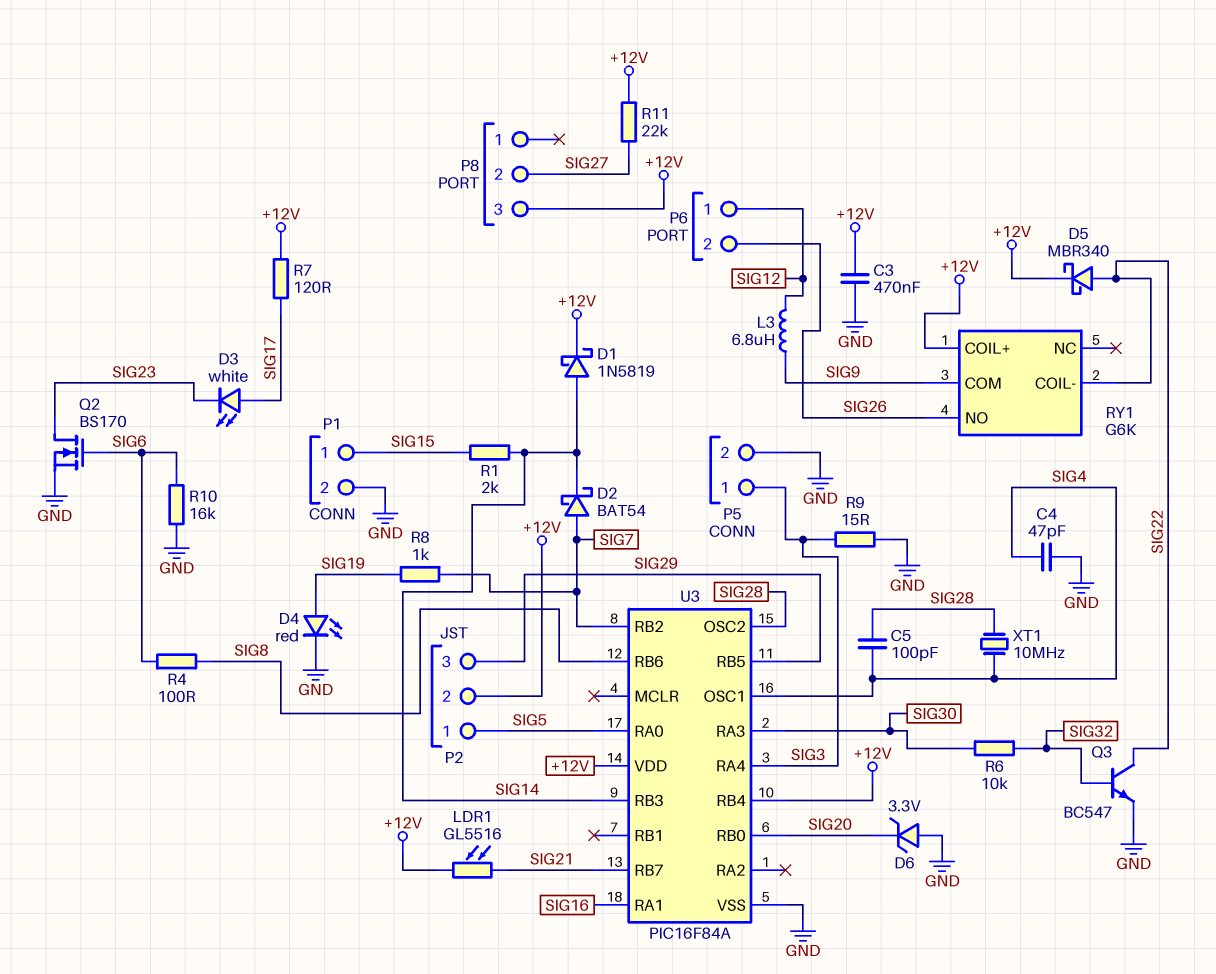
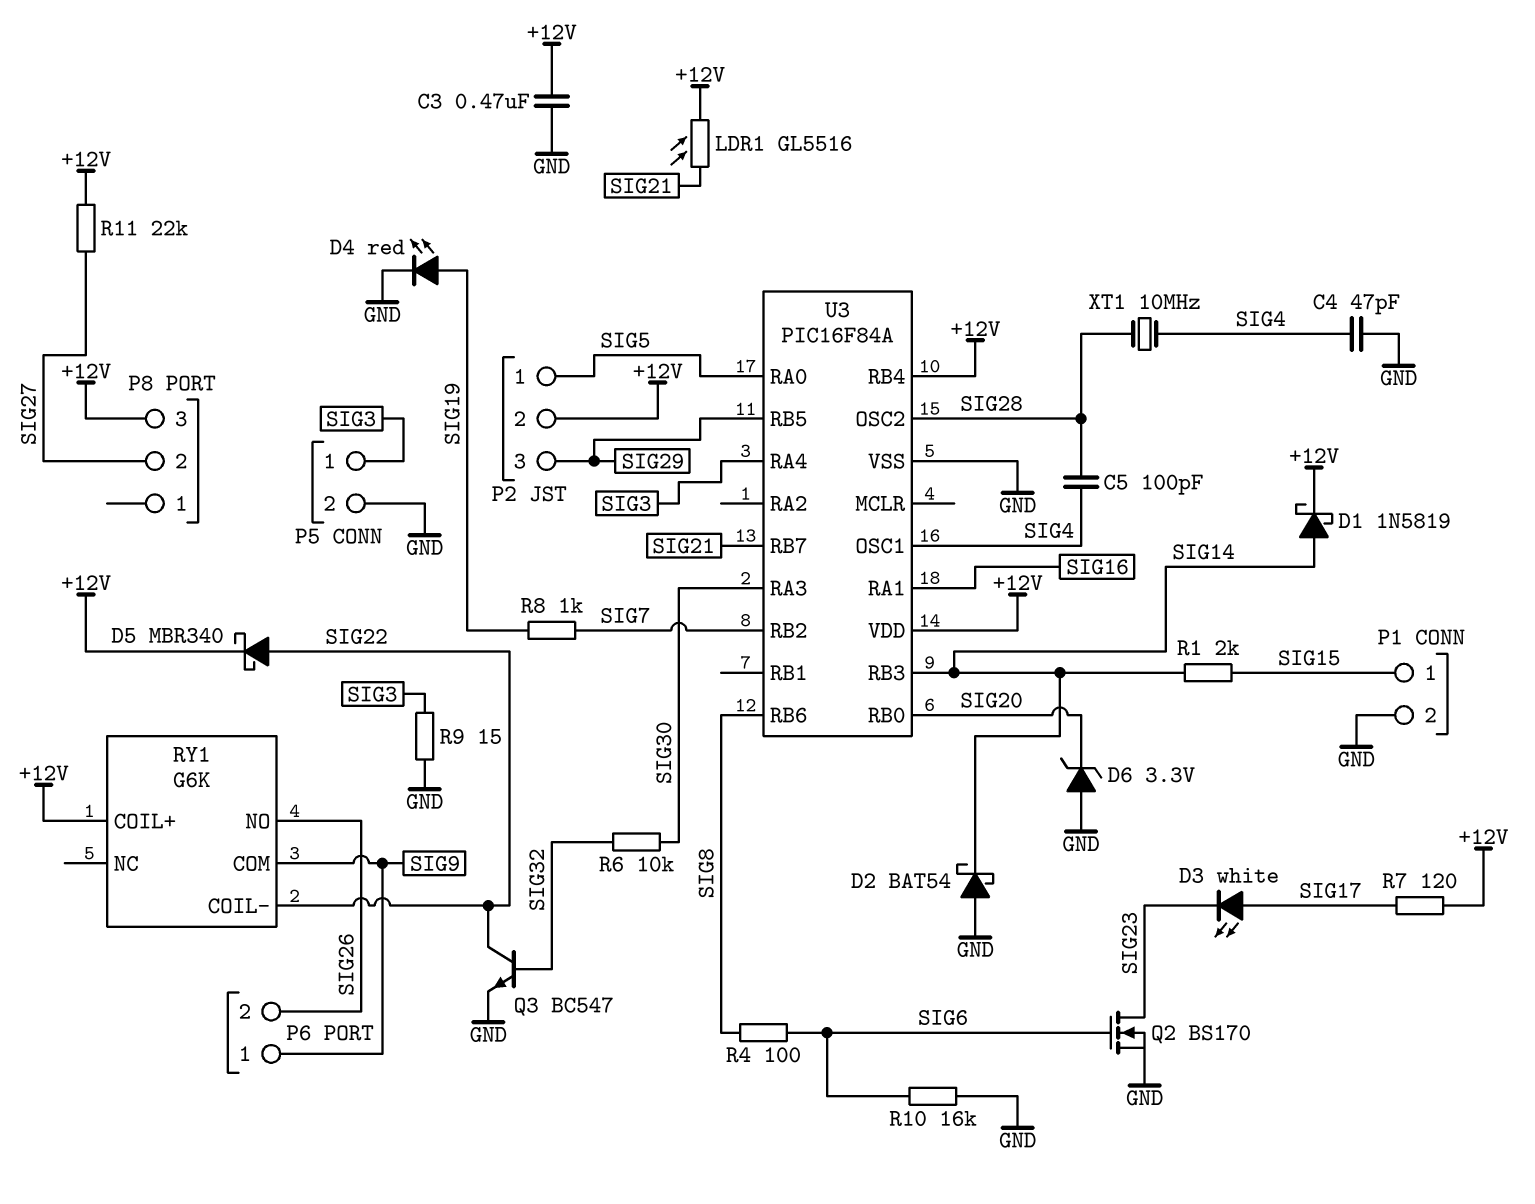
D2: schottky BAT54 (A SIG7, K SIG14) -> schottky BAT54 (A GND, K SIG14)
L3: 6.8uH (SIG9, SIG12) -> none
P6 pin 1: SIG12 -> SIG9

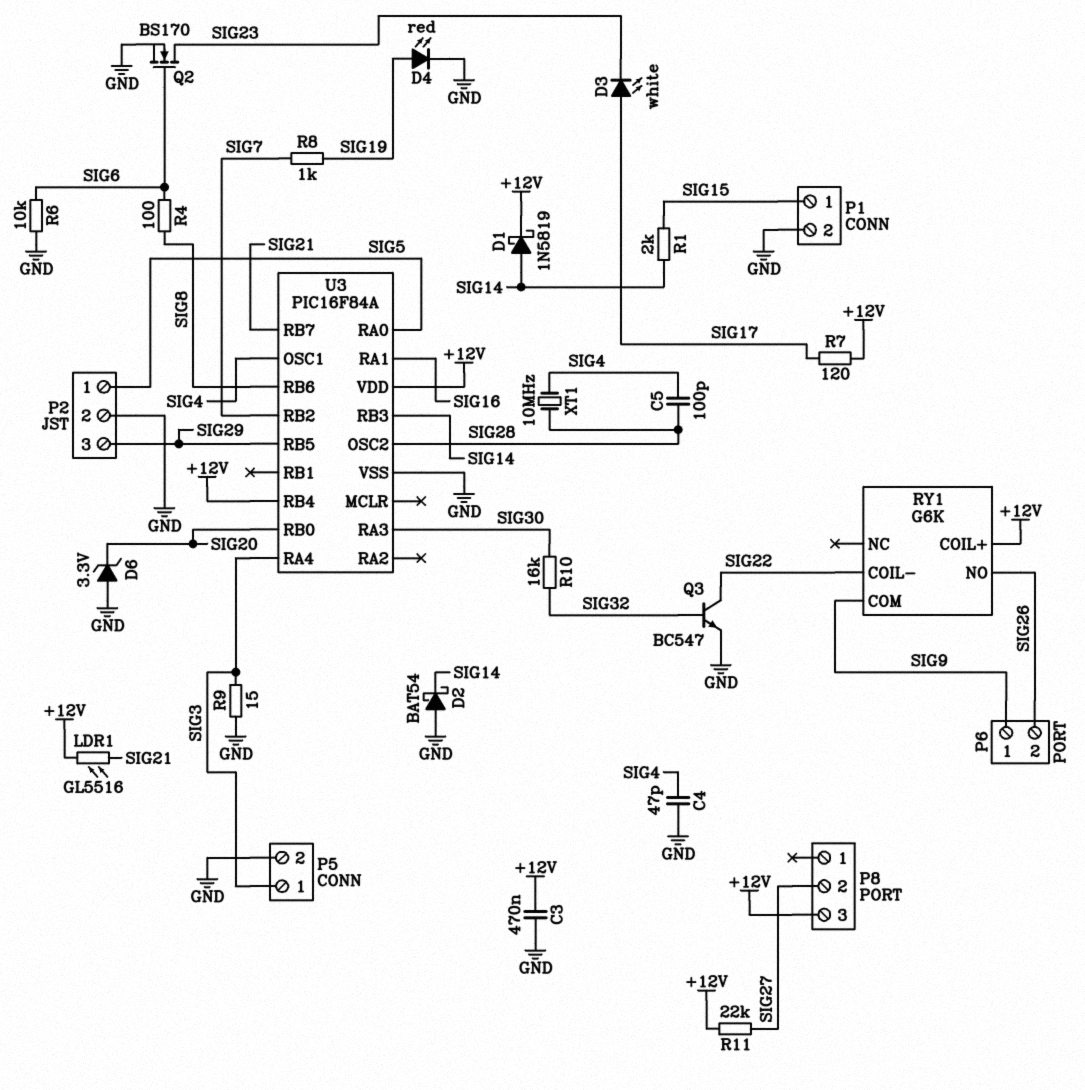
D5: schottky MBR340 (A SIG22, K +12V) -> none
P2 pin 2: +12V -> GND
R6: 10k (SIG30, SIG32) -> 10k (GND, SIG6)
R10: 16k (GND, SIG6) -> 16k (SIG30, SIG32)

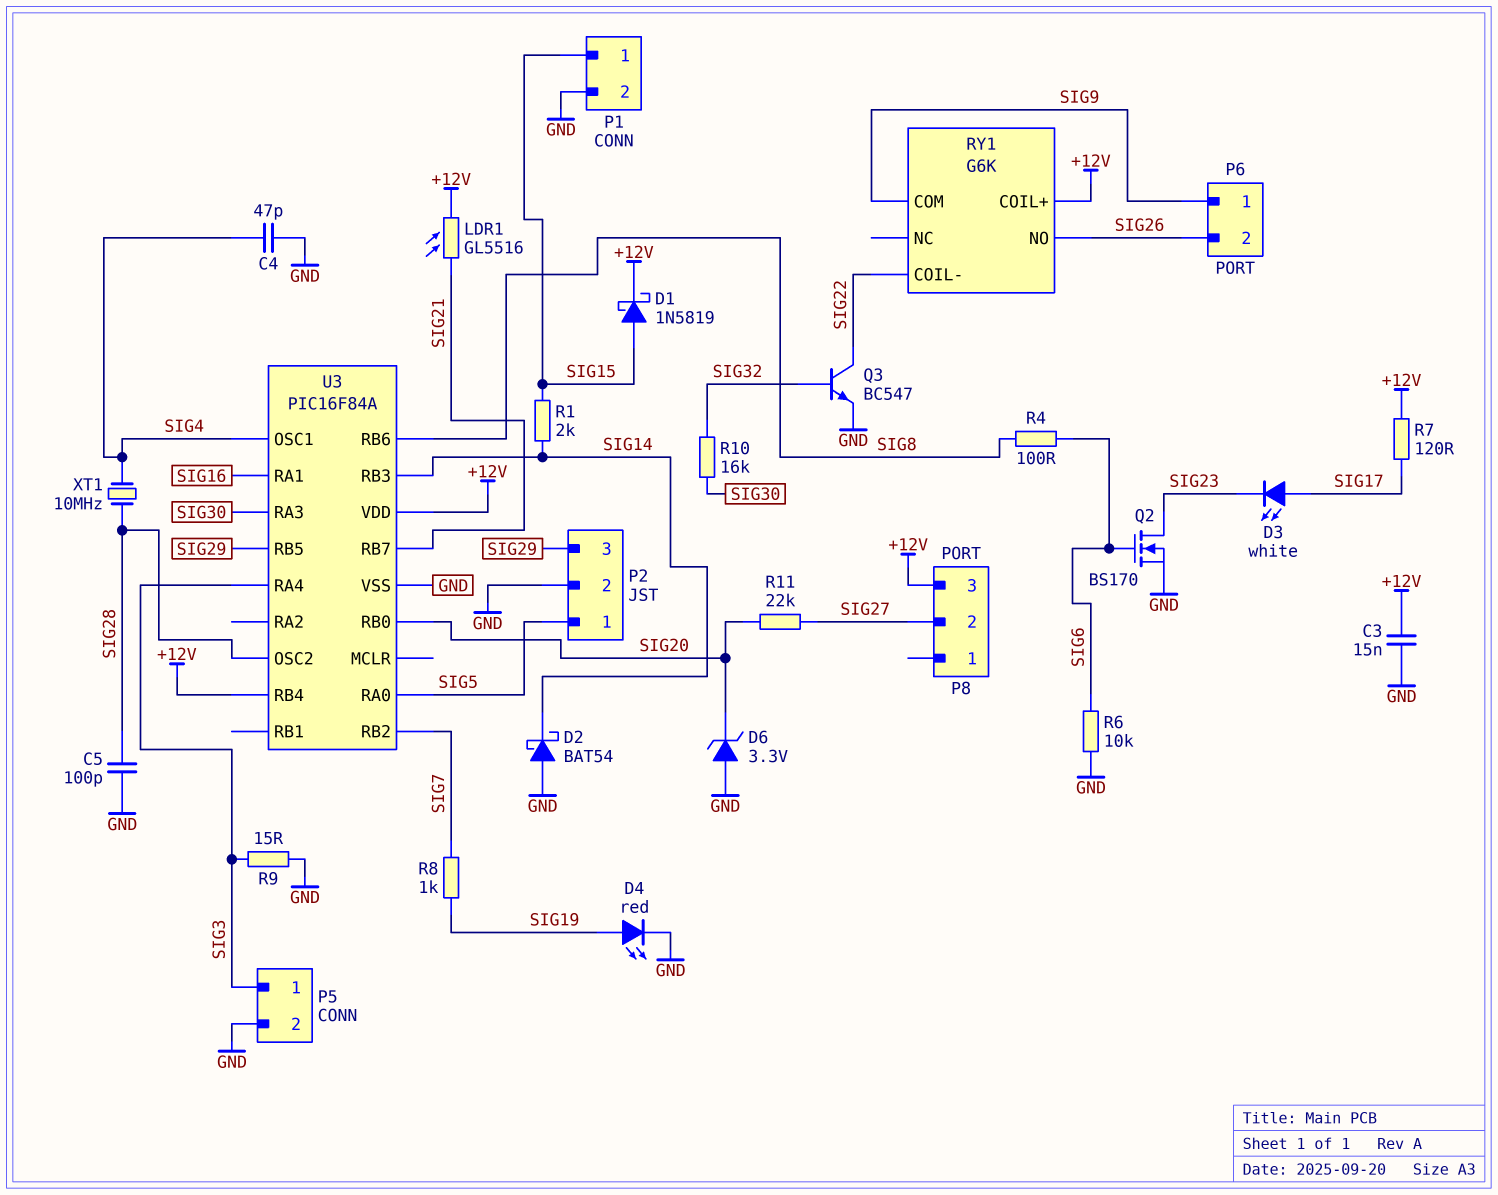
C3: 470nF (+12V, GND) -> 15nF (+12V, GND)
C5: 100pF (SIG4, SIG28) -> 100pF (GND, SIG28)
D1: schottky 1N5819 (A SIG14, K +12V) -> schottky 1N5819 (A SIG15, K +12V)
R11: 22k (+12V, SIG27) -> 22k (SIG20, SIG27)

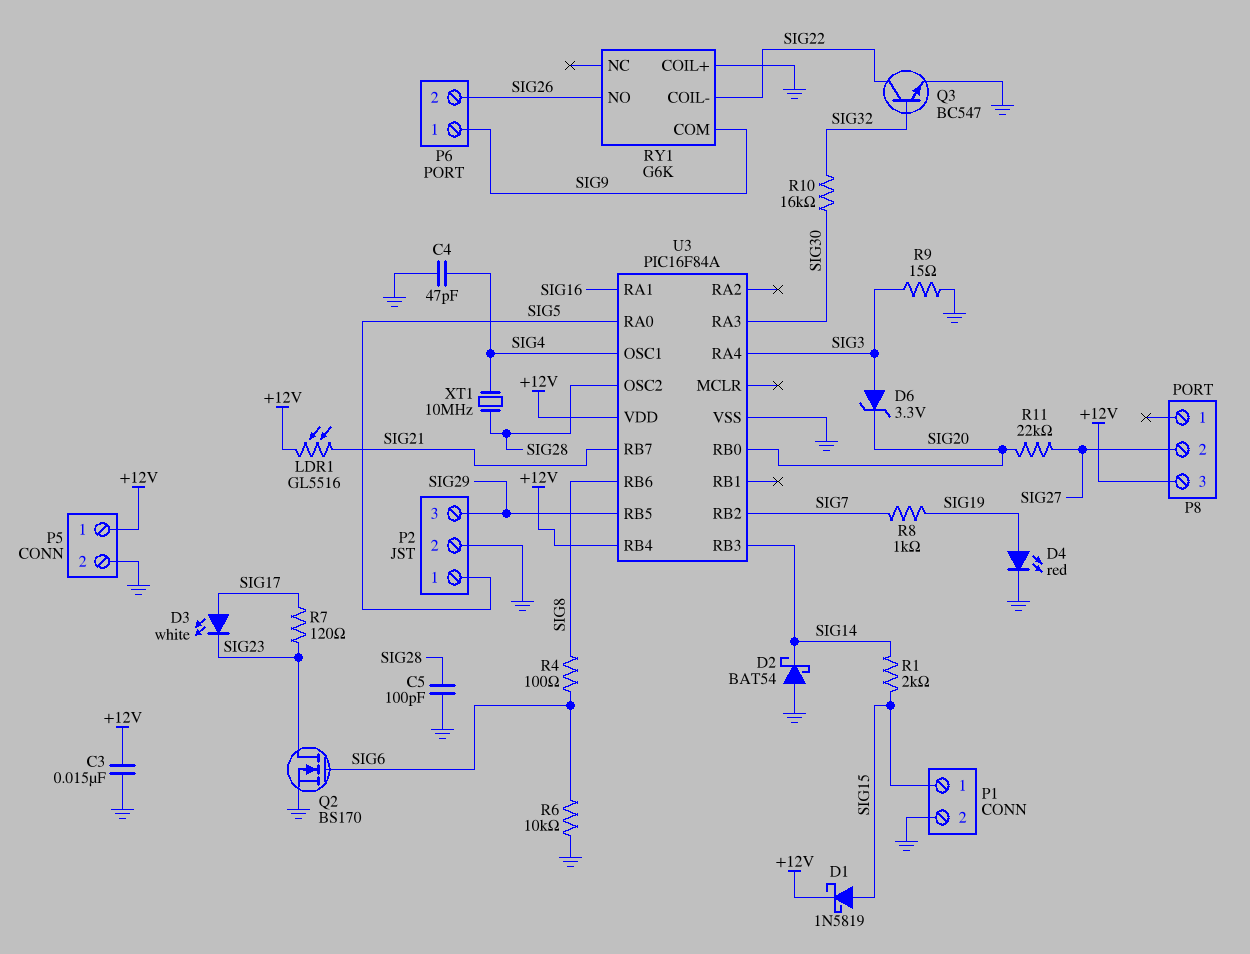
D6: zener 3.3V (A GND, K SIG20) -> zener 3.3V (A SIG3, K SIG20)
P5 pin 1: SIG3 -> +12V
R7: 120 (+12V, SIG17) -> 120 (SIG17, SIG23)
RY1 pin COIL+: +12V -> GND

